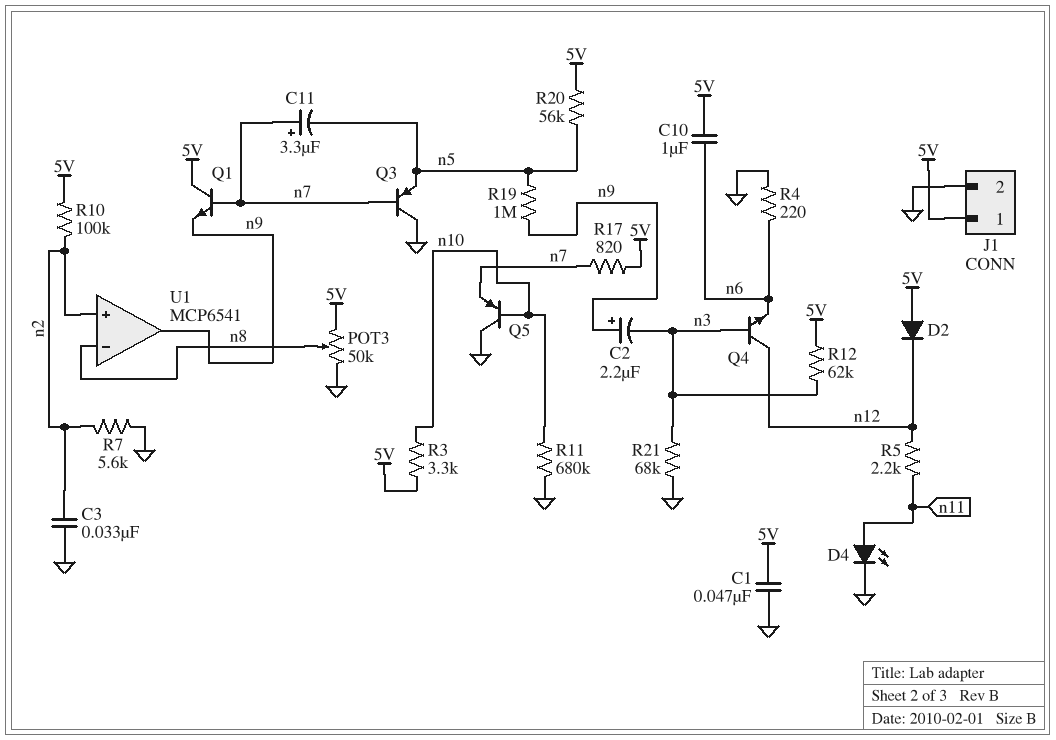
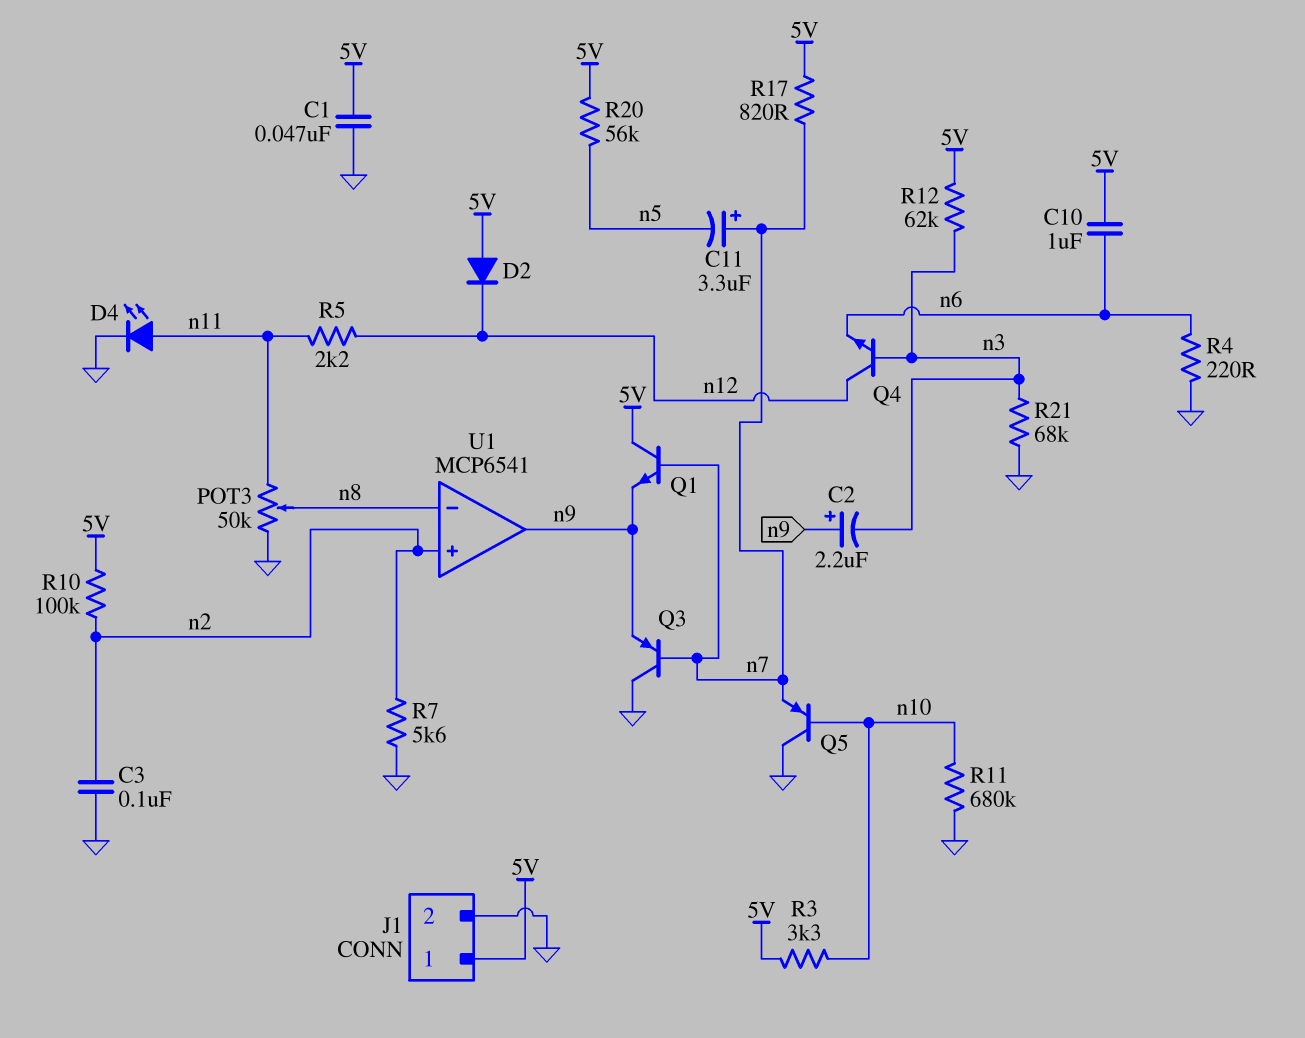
C3: 33nF (GND, n2) -> 100nF (GND, n2)
POT3: 50k (5V, GND, wiper n8) -> 50k (GND, n11, wiper n8)
Q3: PNP (B n7, C GND, E n5) -> PNP (B n7, C GND, E n9)
R19: 1M (n5, n9) -> none

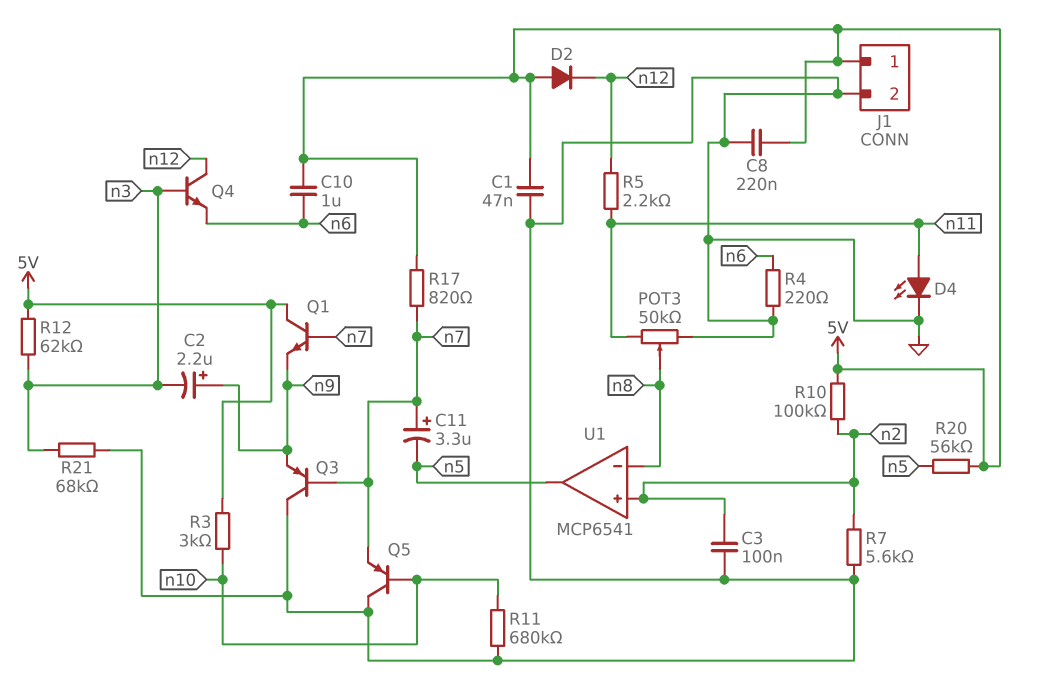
C8: none -> 220nF (5V, GND)
R3: 3.3k (5V, n10) -> 3k (5V, n10)
U1 pin out: n9 -> n5

